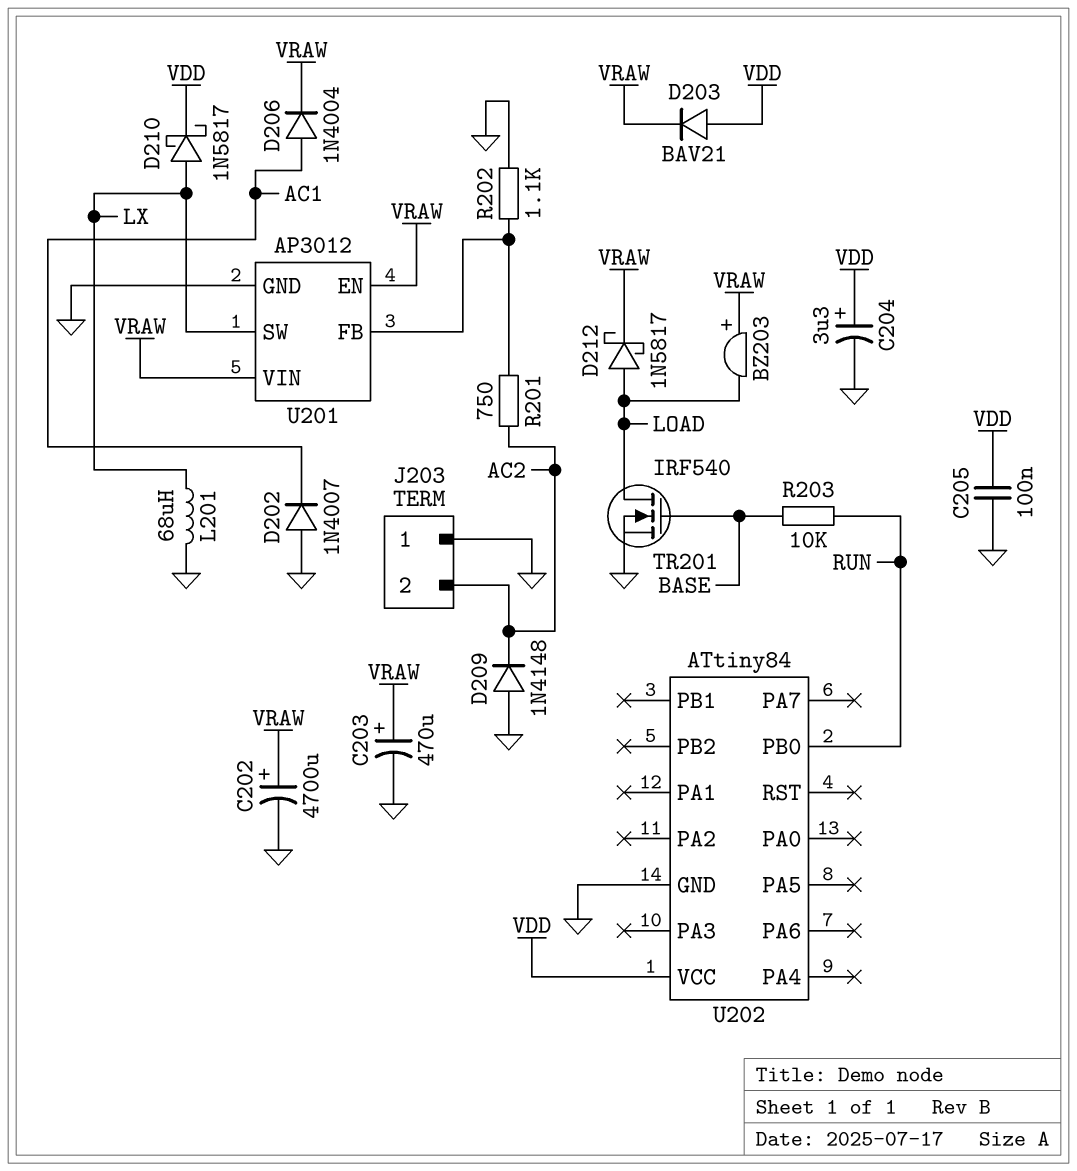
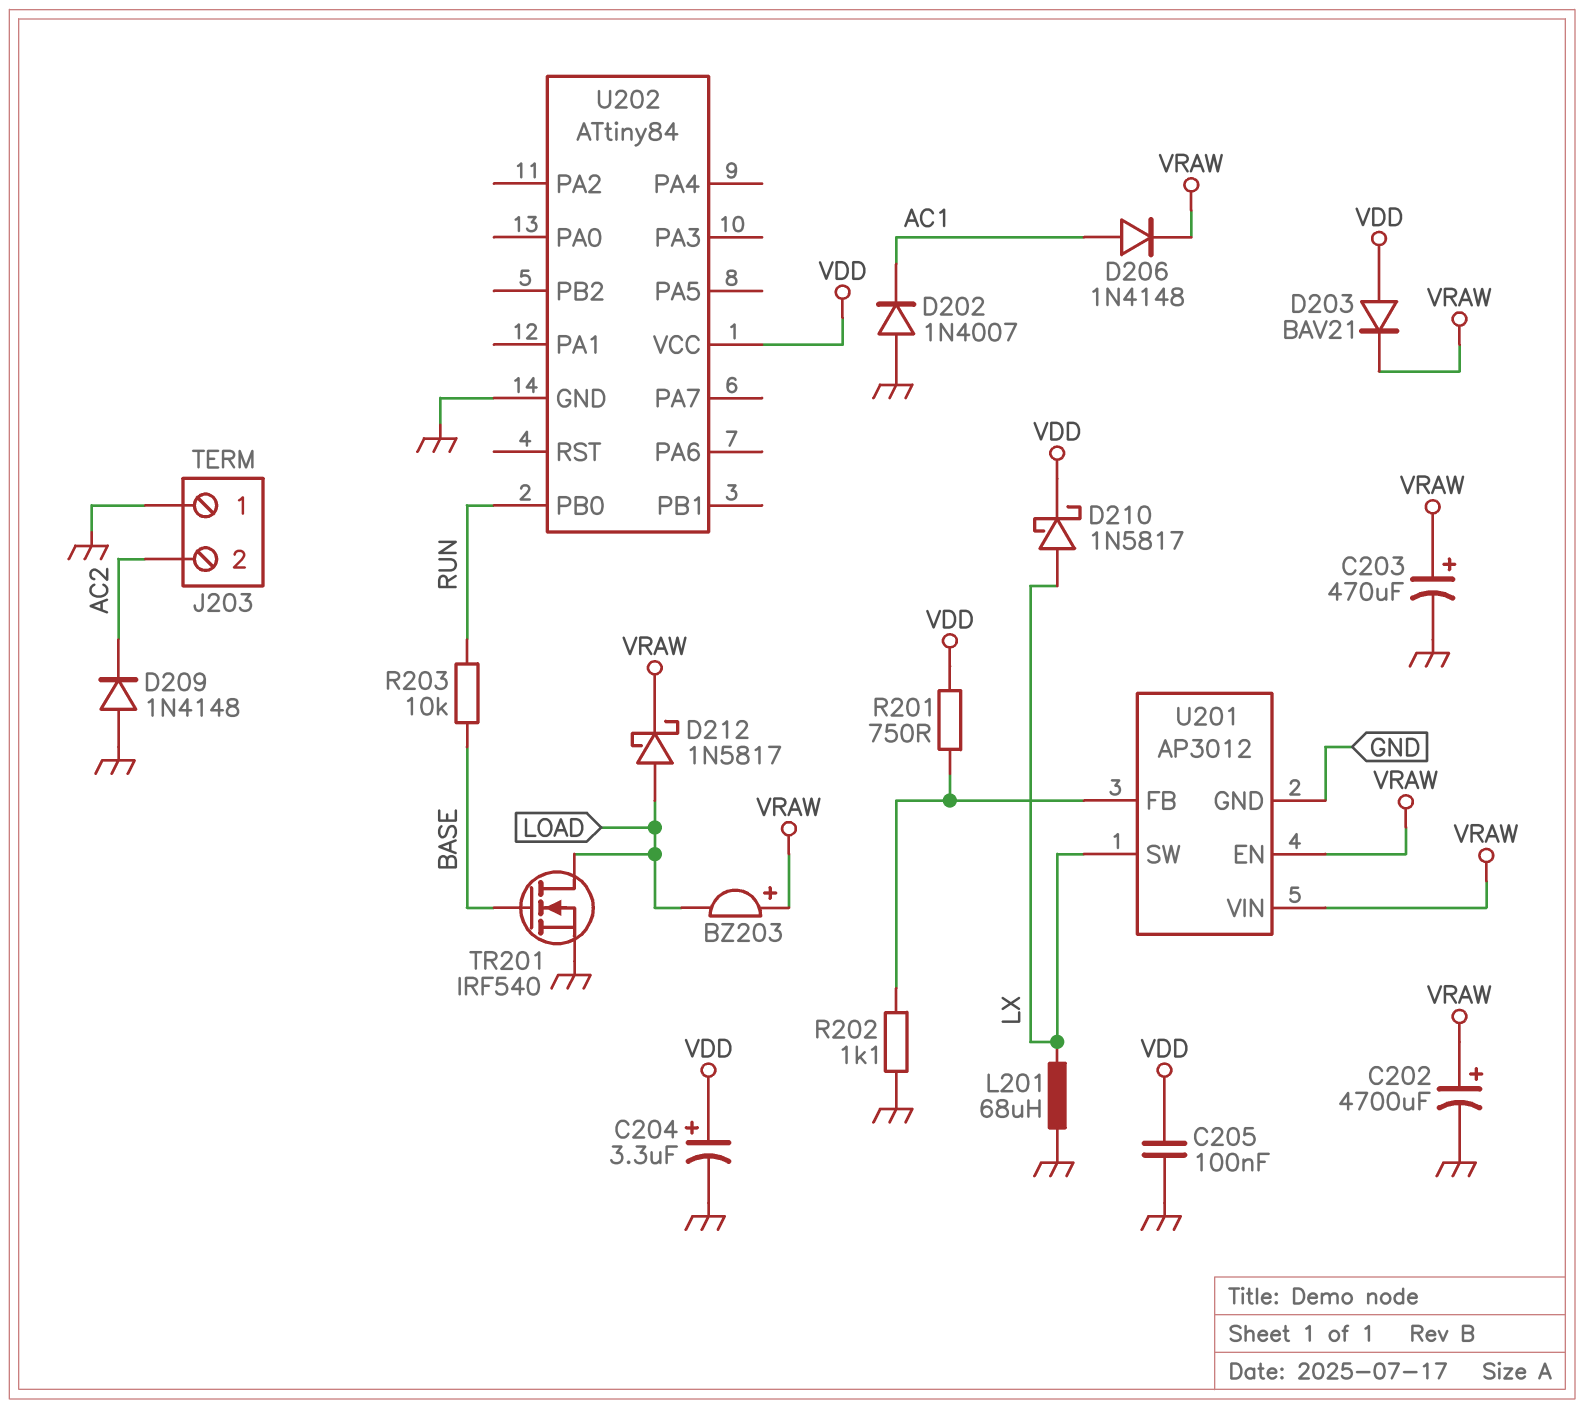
D206: diode 1N4004 (A AC1, K VRAW) -> diode 1N4148 (A AC1, K VRAW)
R201: 750 (AC2, U201/FB) -> 750 (U201/FB, VDD)

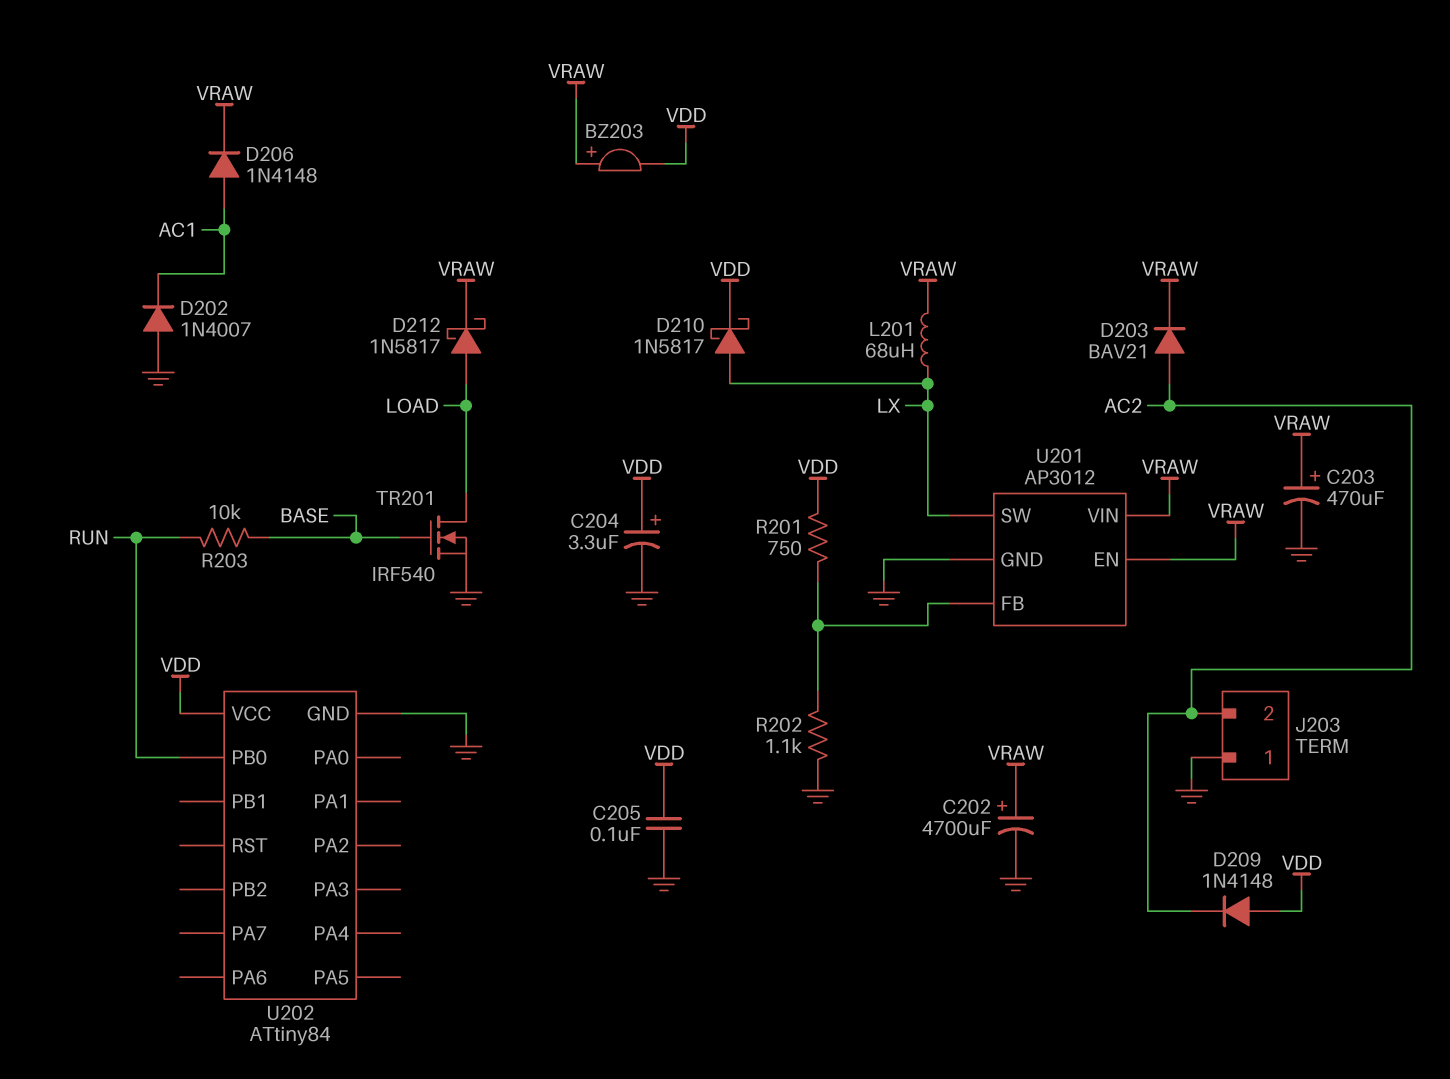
BZ203: buzzer (plus VRAW, minus LOAD) -> buzzer (plus VRAW, minus VDD)
D203: diode BAV21 (A VDD, K VRAW) -> diode BAV21 (A AC2, K VRAW)
D209: diode 1N4148 (A GND, K AC2) -> diode 1N4148 (A VDD, K AC2)
L201: 68uH (GND, LX) -> 68uH (LX, VRAW)

